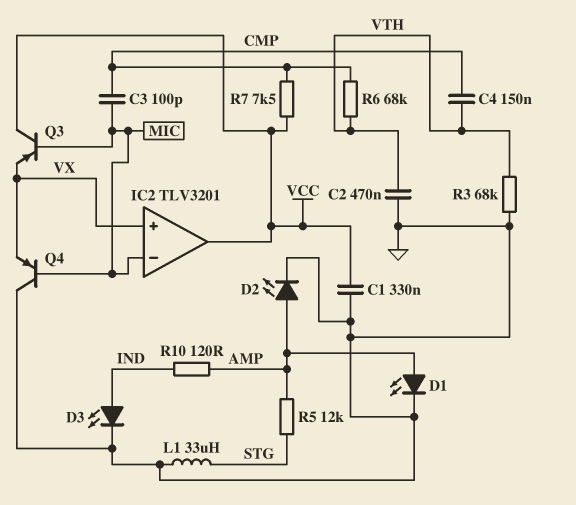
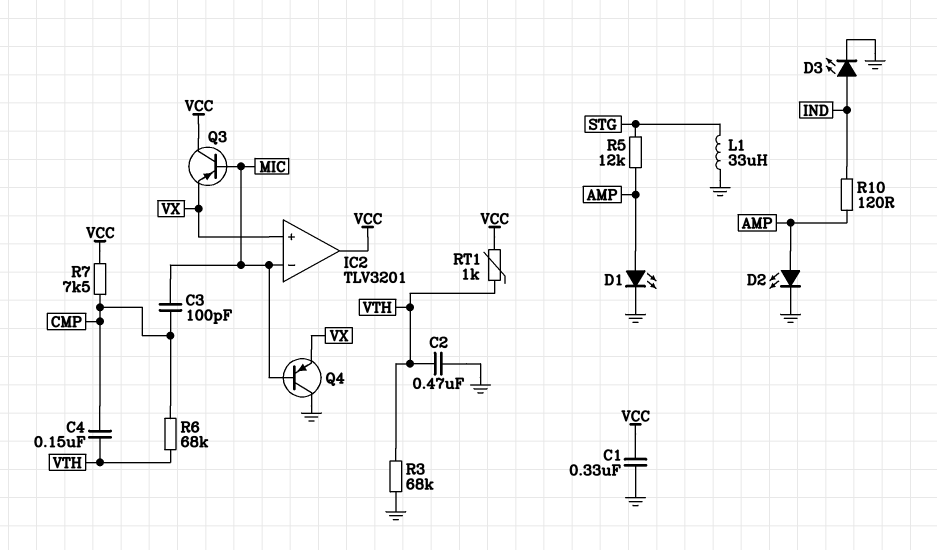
RT1: none -> 1k (VCC, VTH)

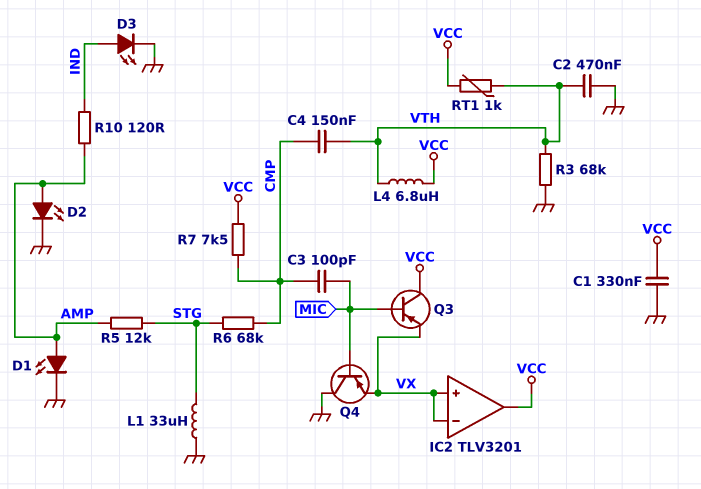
IC2 pin in-: MIC -> VX
L4: none -> 6.8uH (VCC, VTH)
R6: 68k (CMP, VTH) -> 68k (CMP, STG)

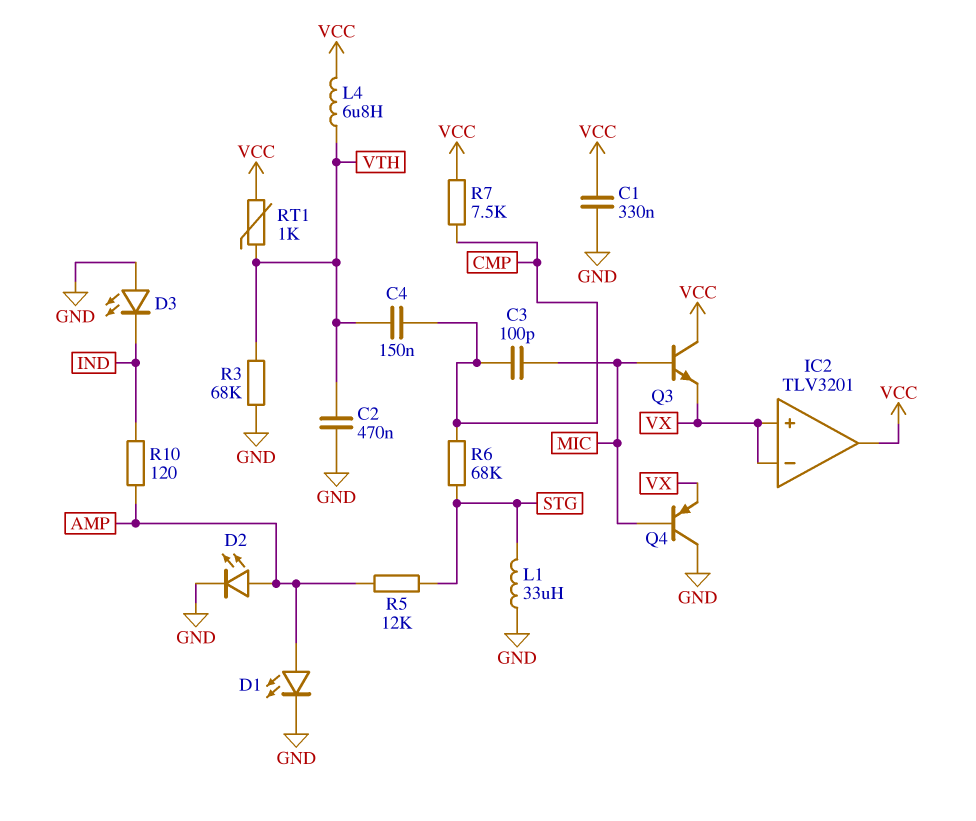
D3: LED (A IND, K GND) -> LED (A GND, K IND)
Q3: PNP (B MIC, C VCC, E VX) -> NPN (B MIC, C VCC, E VX)

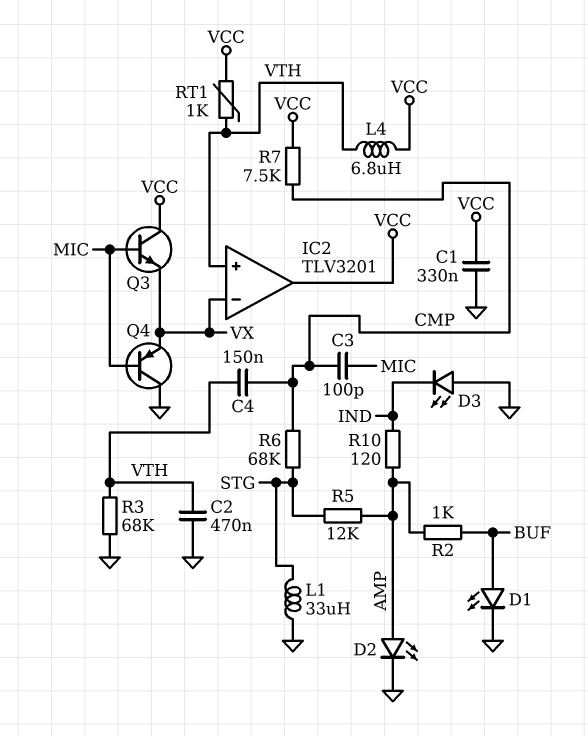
D1: LED (A AMP, K GND) -> LED (A BUF, K GND)
IC2 pin in+: VX -> VTH
R2: none -> 1k (AMP, BUF)

